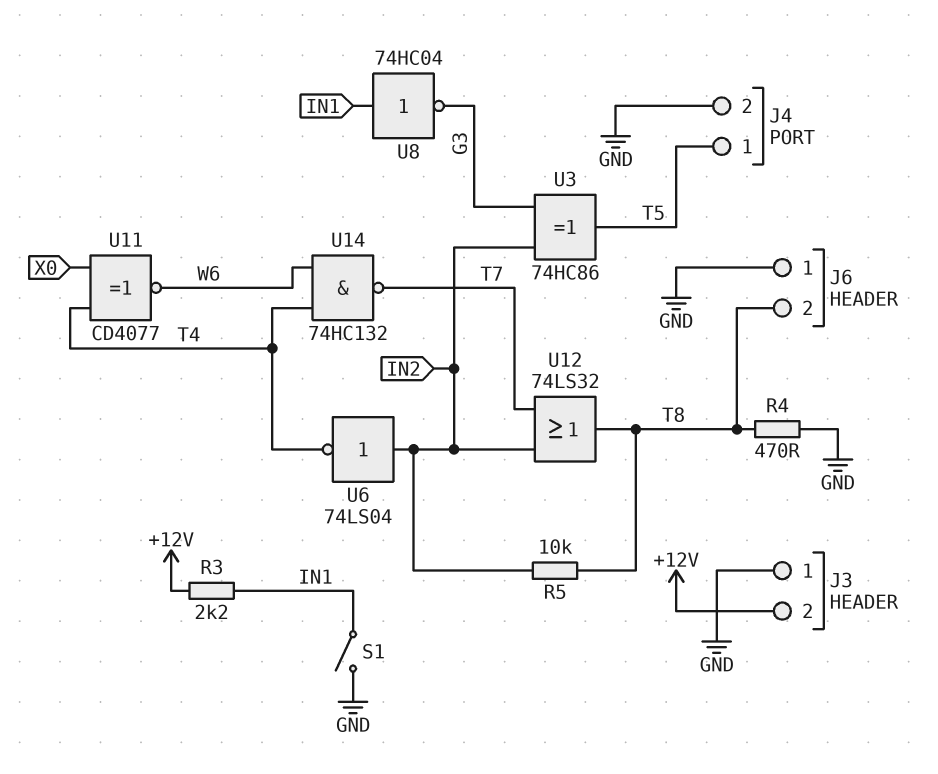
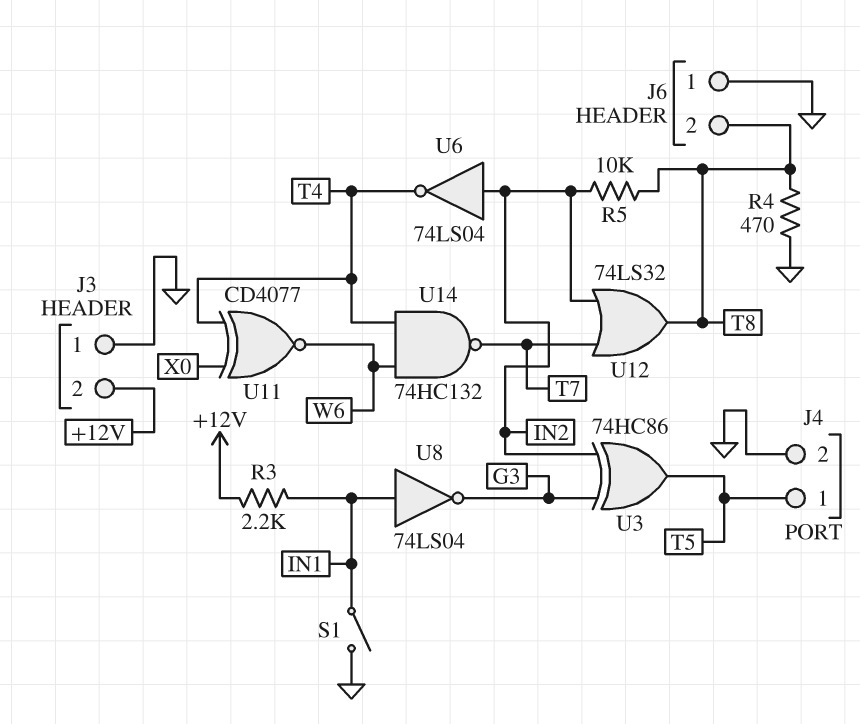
U8: NOT 74HC04 (in IN1, out G3) -> NOT 74LS04 (in IN1, out G3)

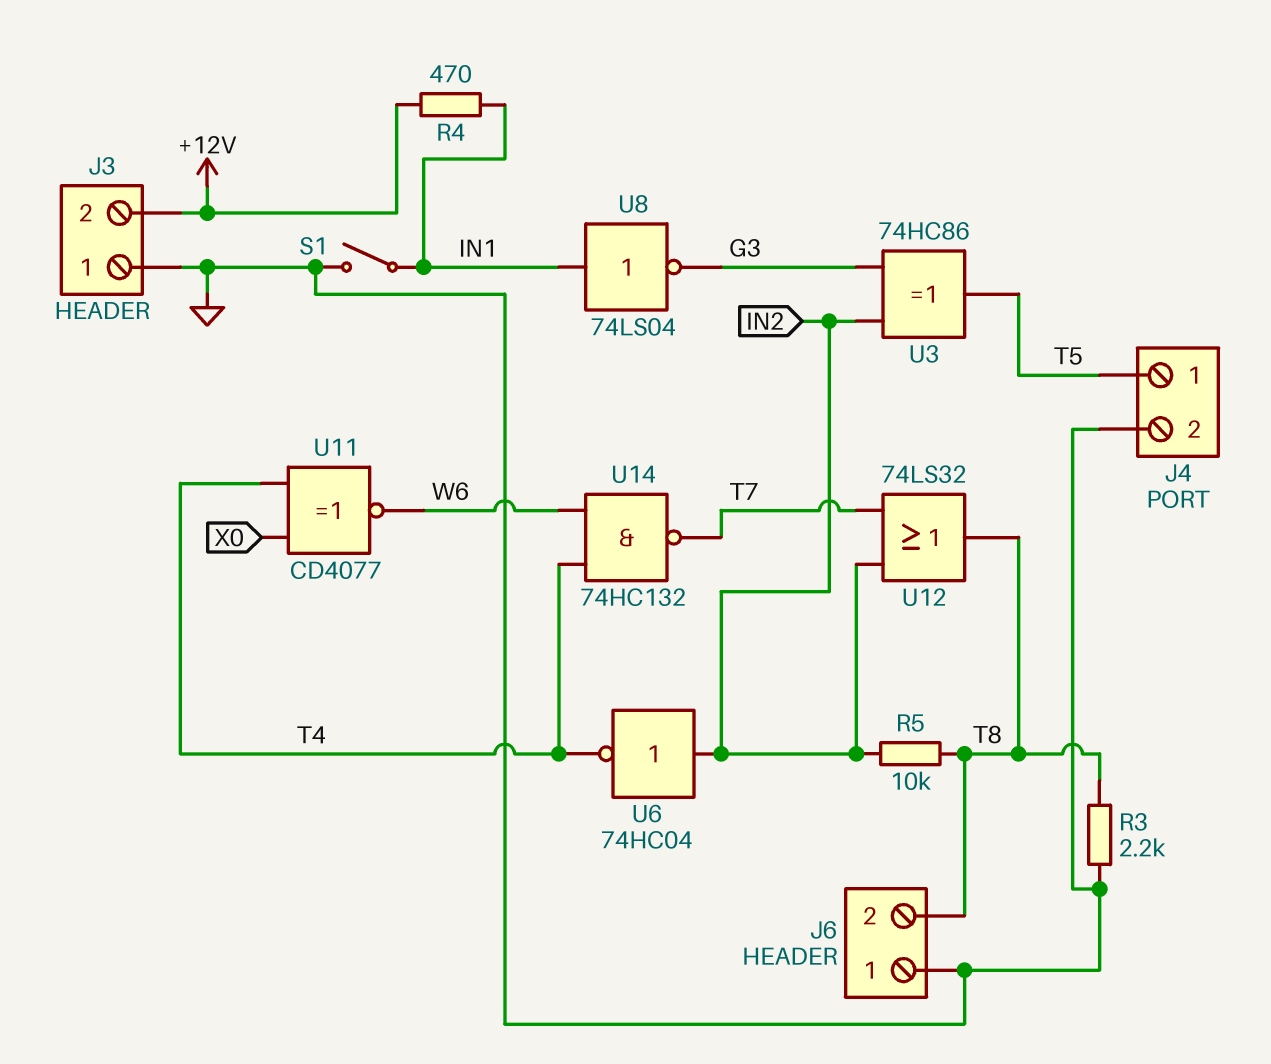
R3: 2.2k (+12V, IN1) -> 2.2k (GND, T8)
R4: 470 (GND, T8) -> 470 (+12V, IN1)
U6: NOT 74LS04 (in IN2, out T4) -> NOT 74HC04 (in IN2, out T4)

